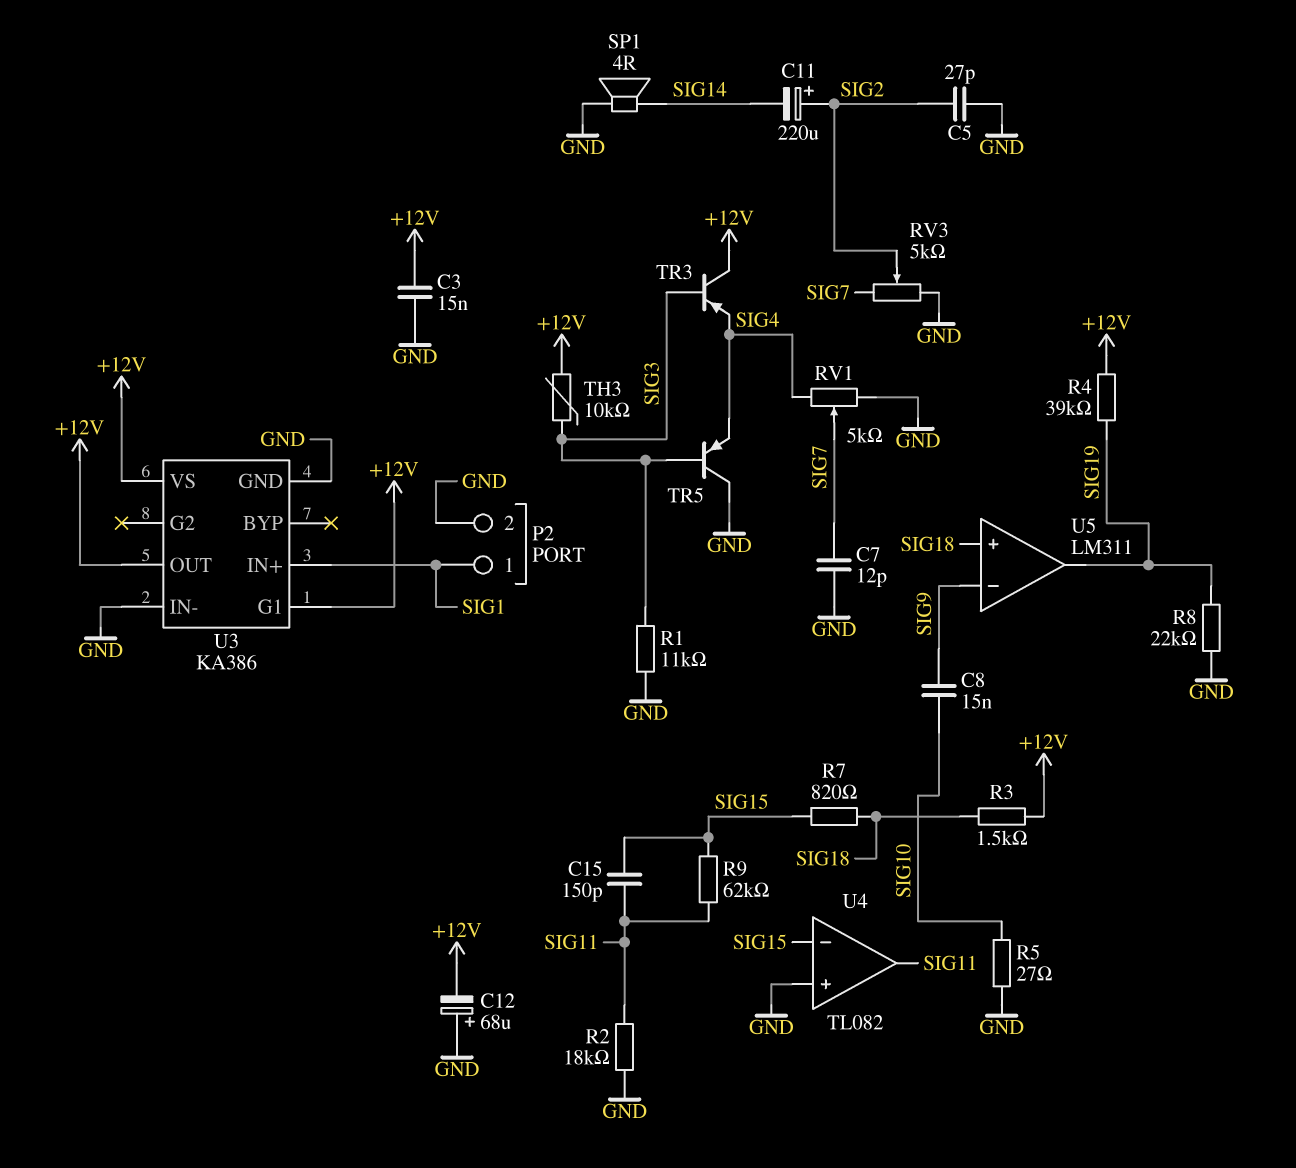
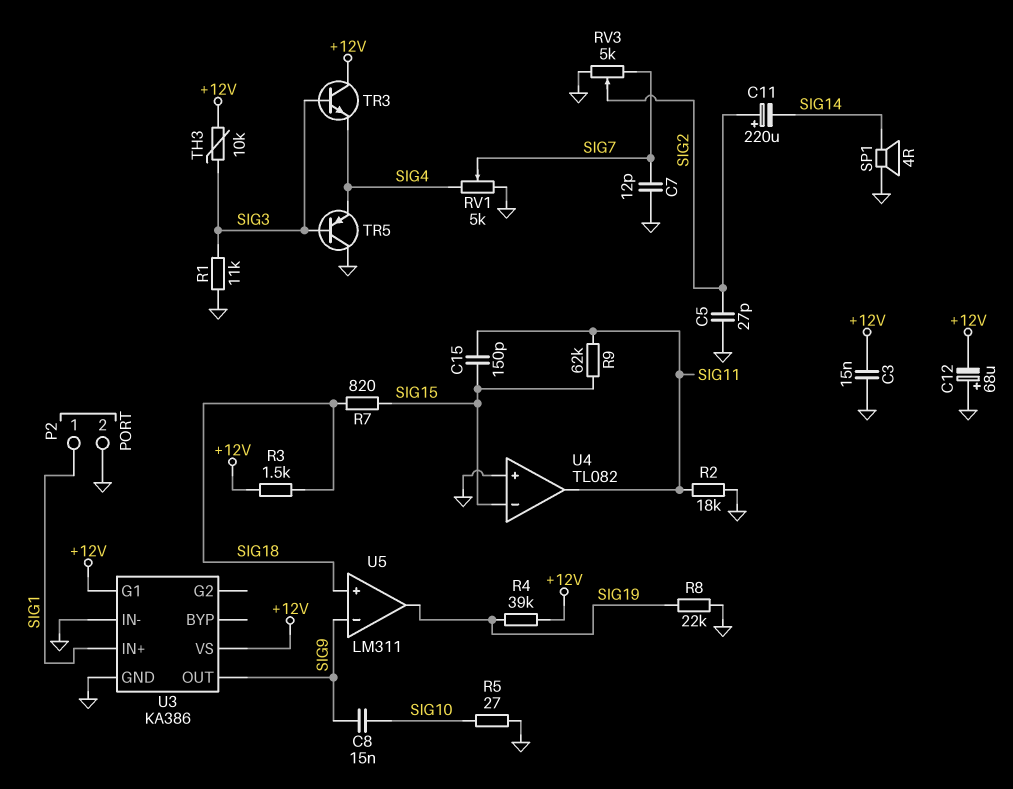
TR3: PNP (B SIG3, C +12V, E SIG4) -> NPN (B SIG3, C +12V, E SIG4)
U3 pin OUT: +12V -> SIG9

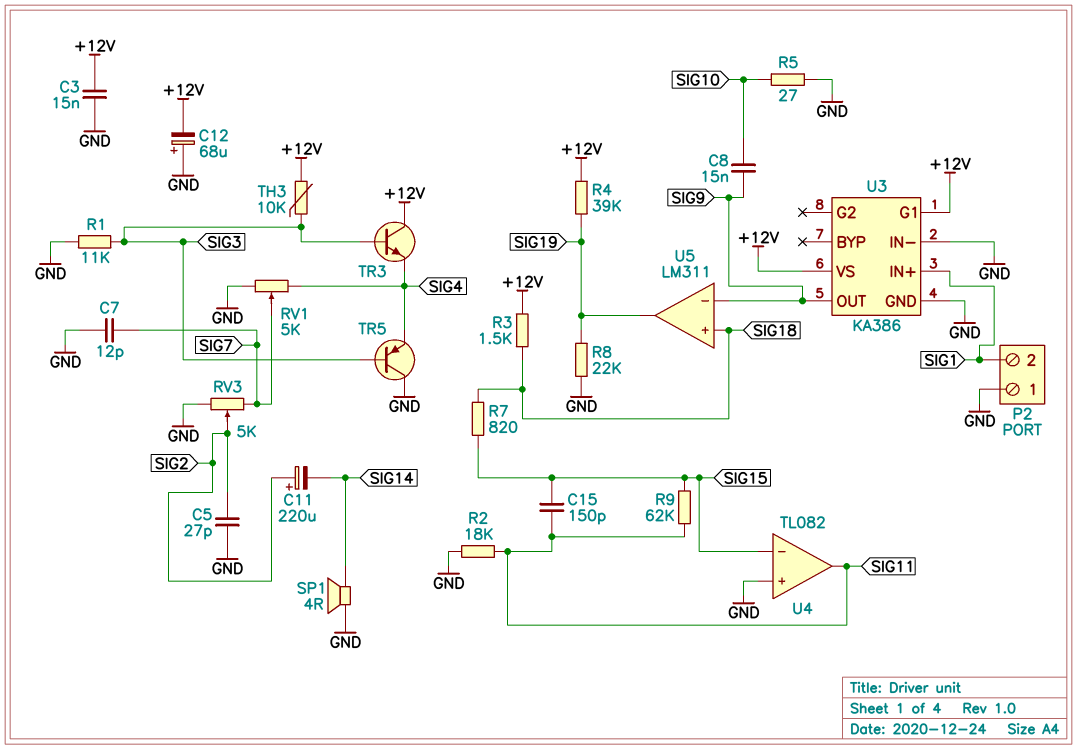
P2 pin 1: SIG1 -> GND
P2 pin 2: GND -> SIG1

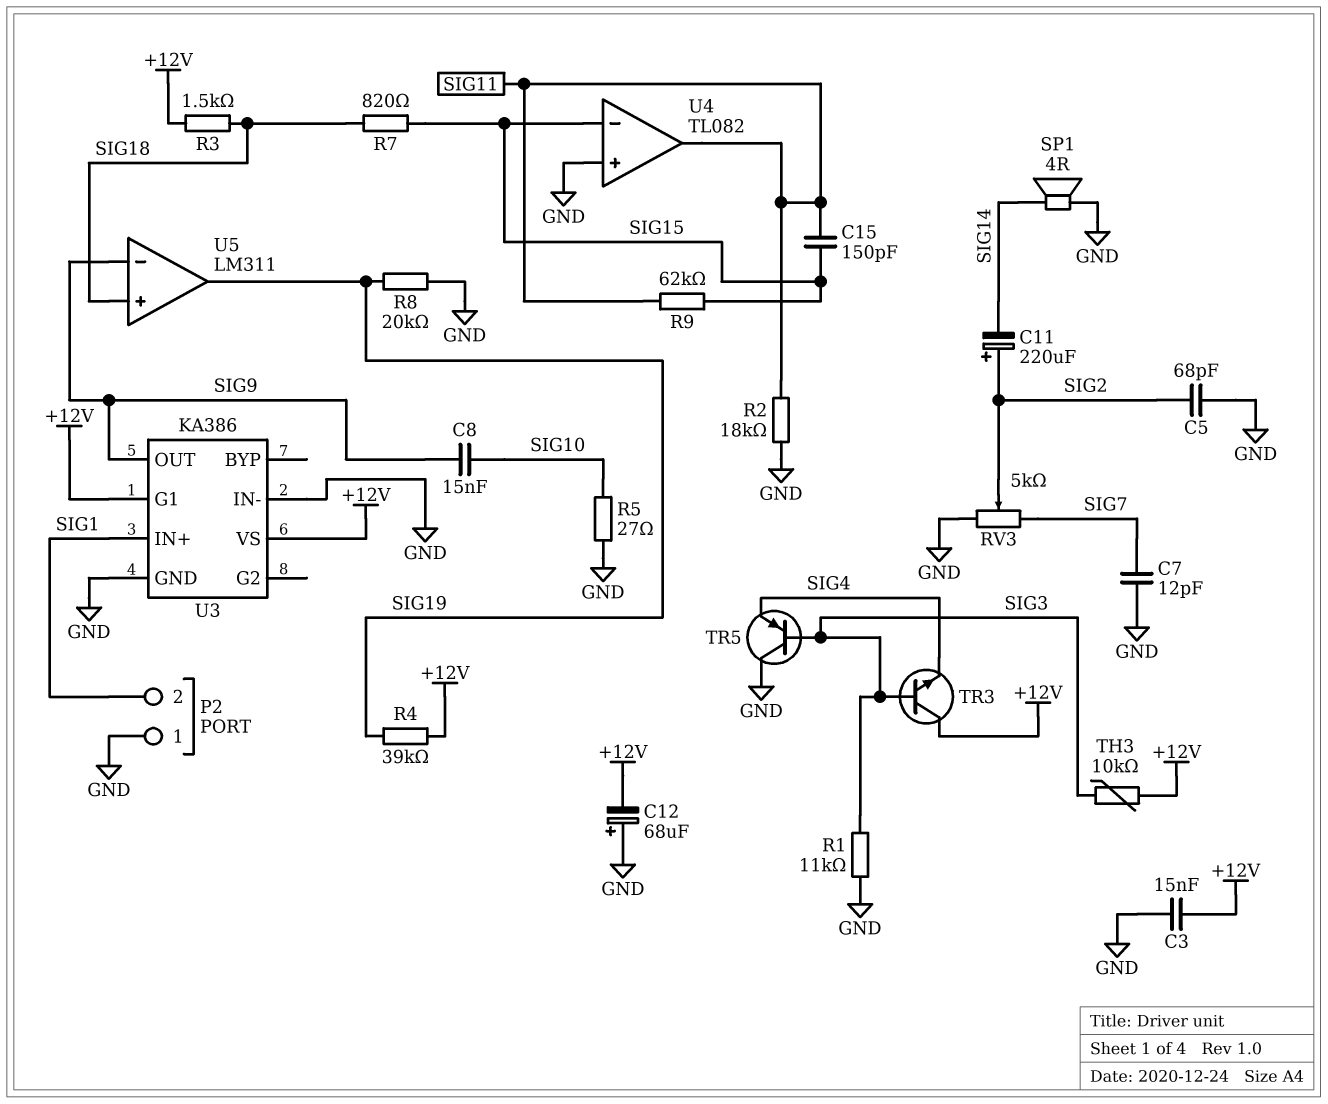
C5: 27pF (GND, SIG2) -> 68pF (GND, SIG2)
R8: 22k (GND, SIG19) -> 20k (GND, SIG19)
RV1: 5k (GND, SIG4, wiper SIG7) -> none

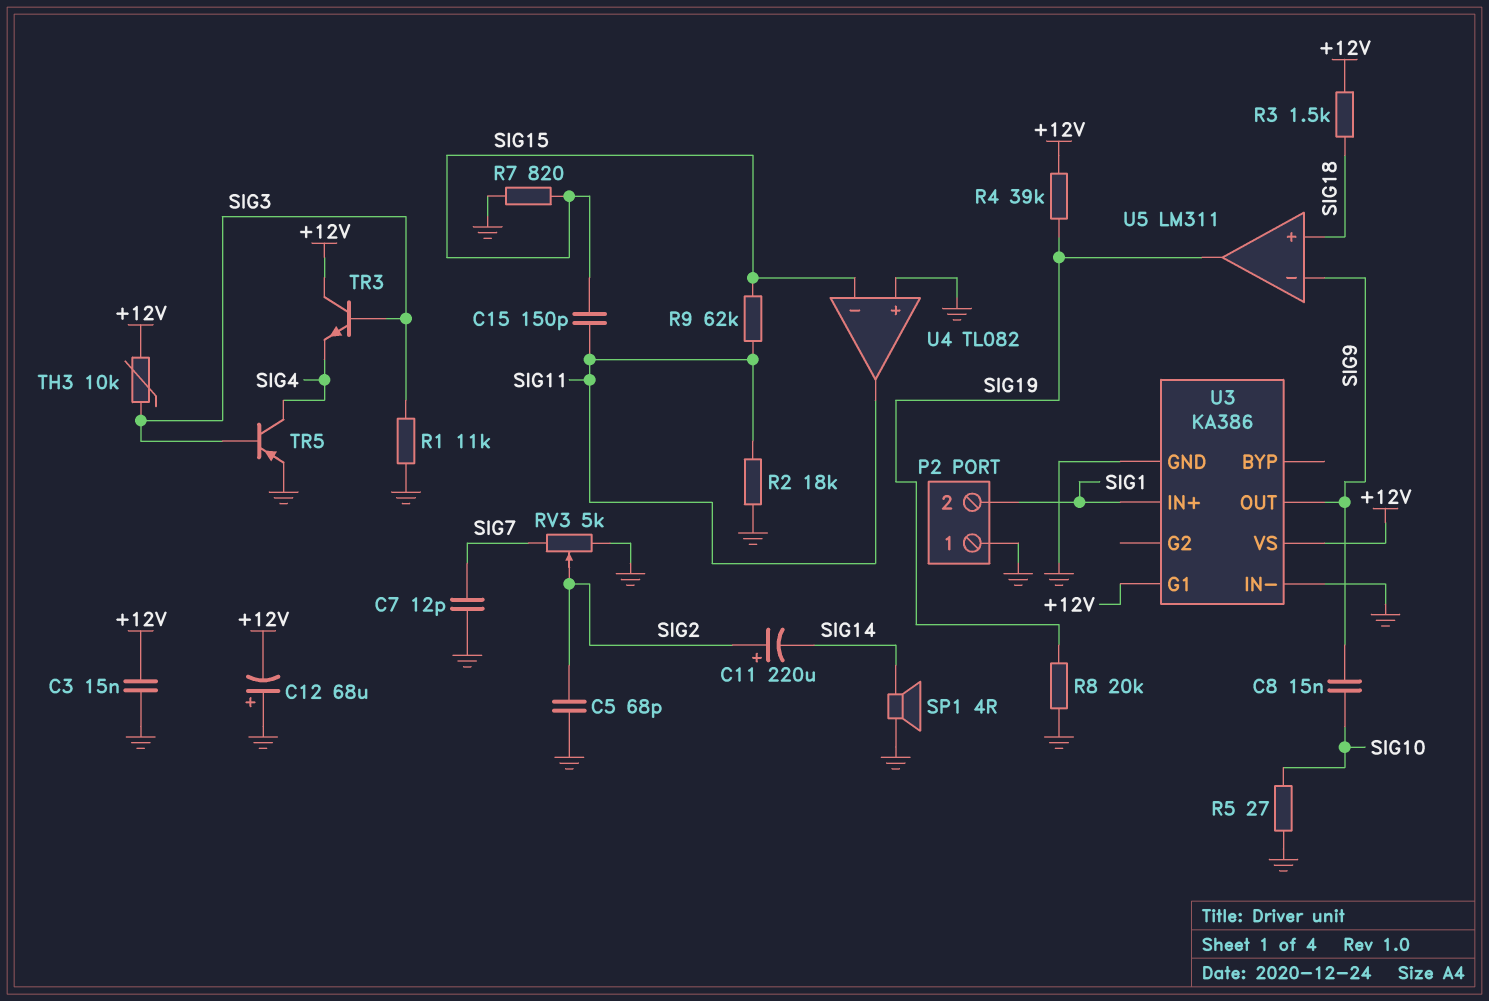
R7: 820 (SIG15, SIG18) -> 820 (GND, SIG15)
TR5: PNP (B SIG3, C GND, E SIG4) -> PNP (B SIG3, C SIG4, E GND)

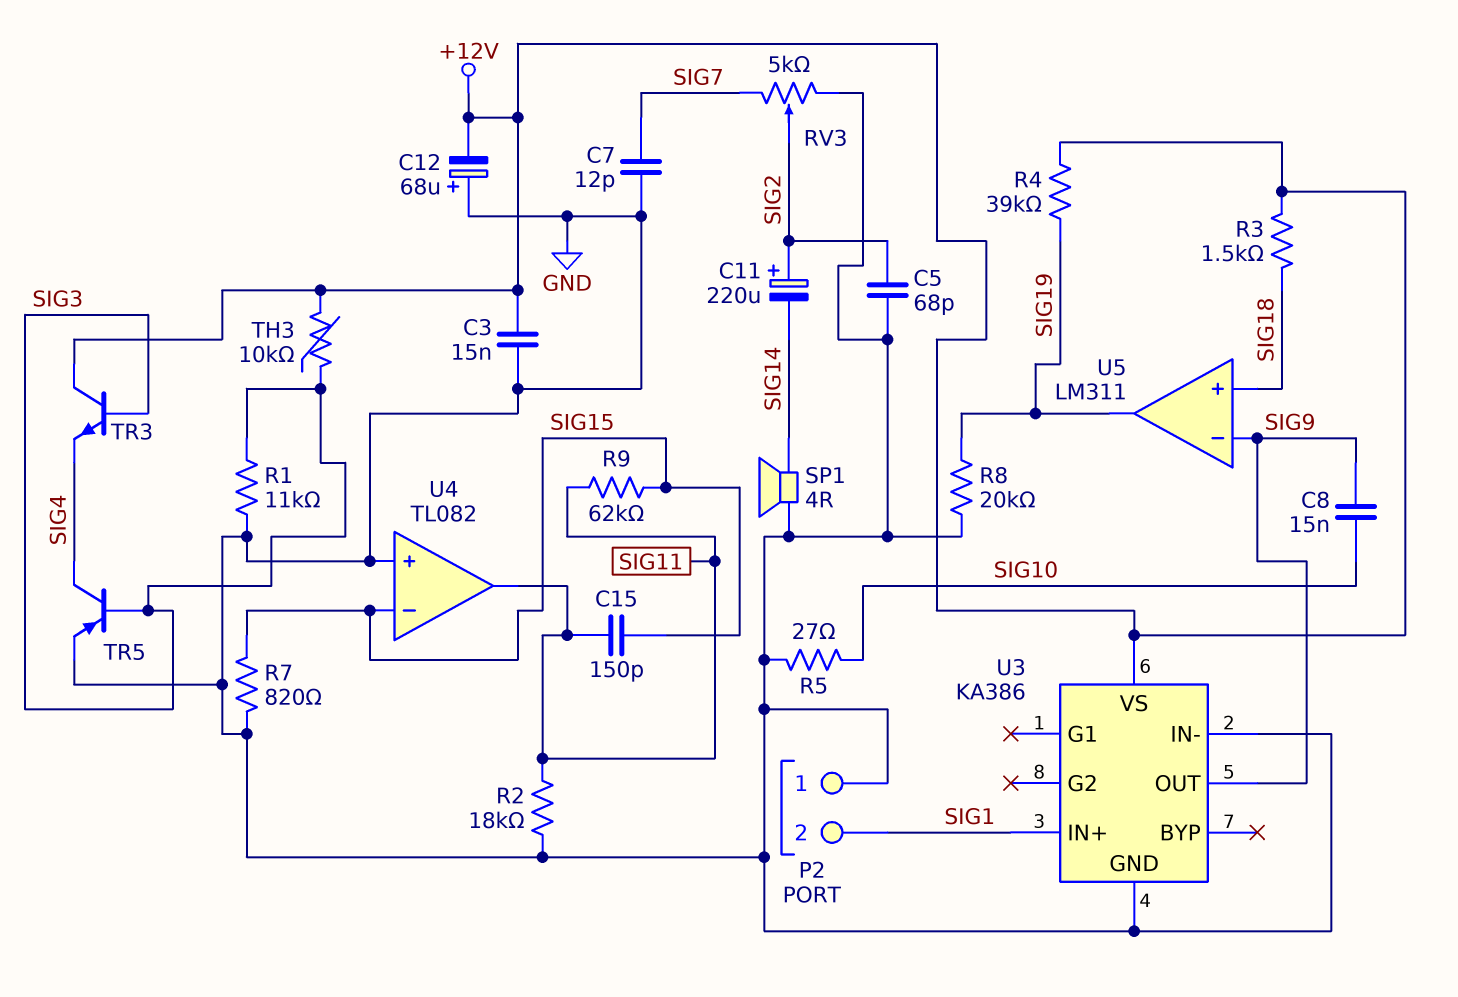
U3 pin G1: +12V -> none

